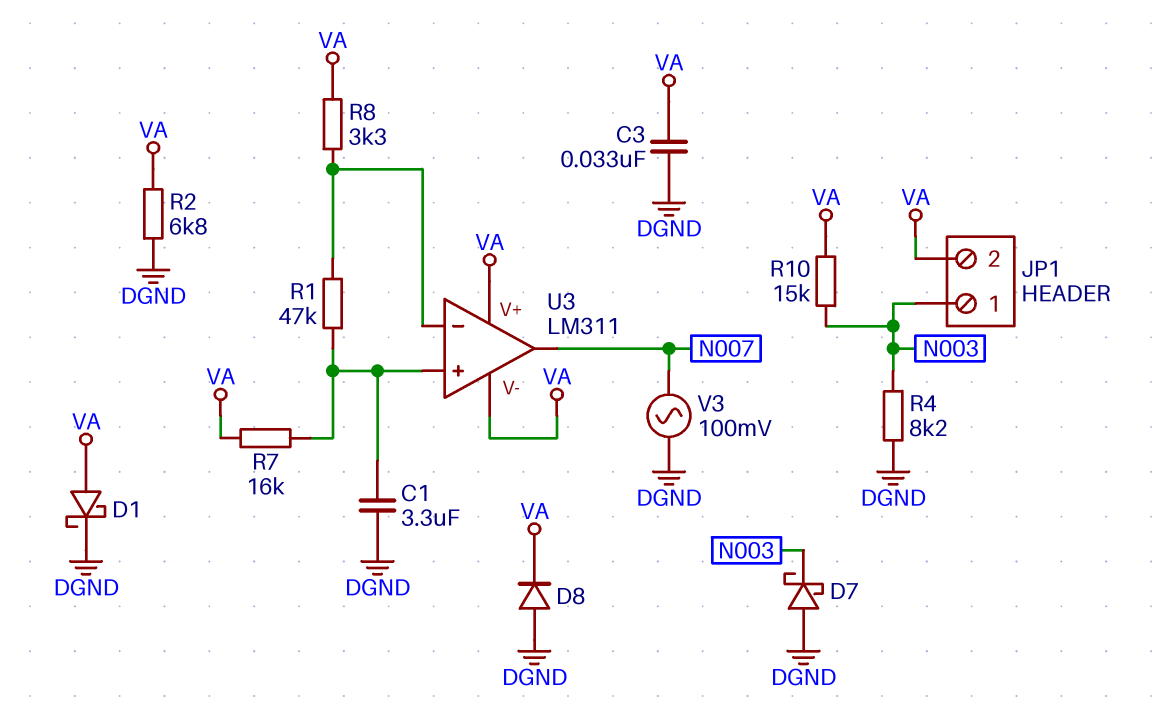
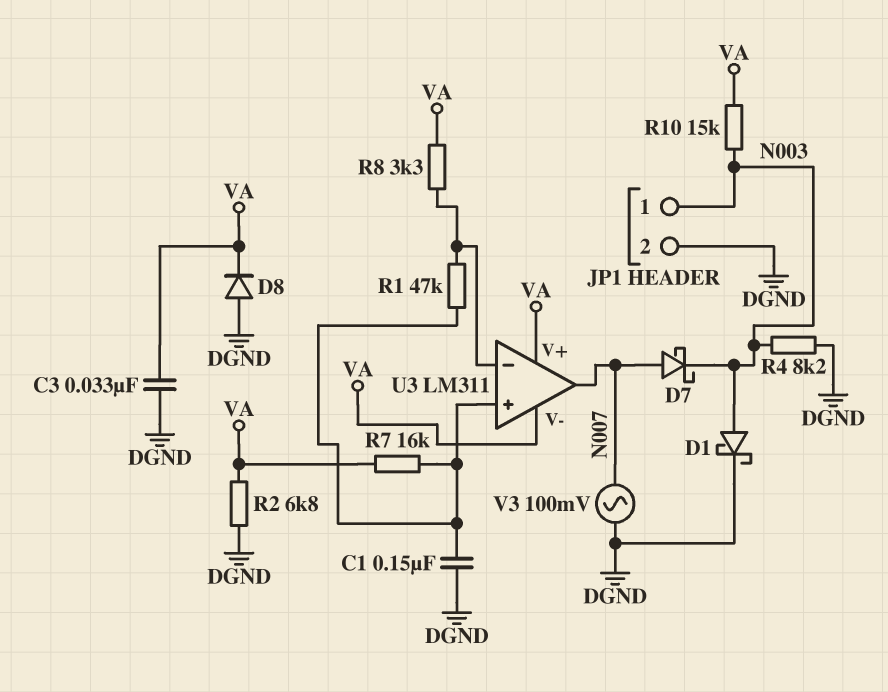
C1: 3.3uF (DGND, U3/in+) -> 150nF (DGND, U3/in+)
D1: schottky (A VA, K DGND) -> schottky (A N003, K DGND)
D7: schottky (A DGND, K N003) -> schottky (A N007, K N003)
JP1 pin 2: VA -> DGND

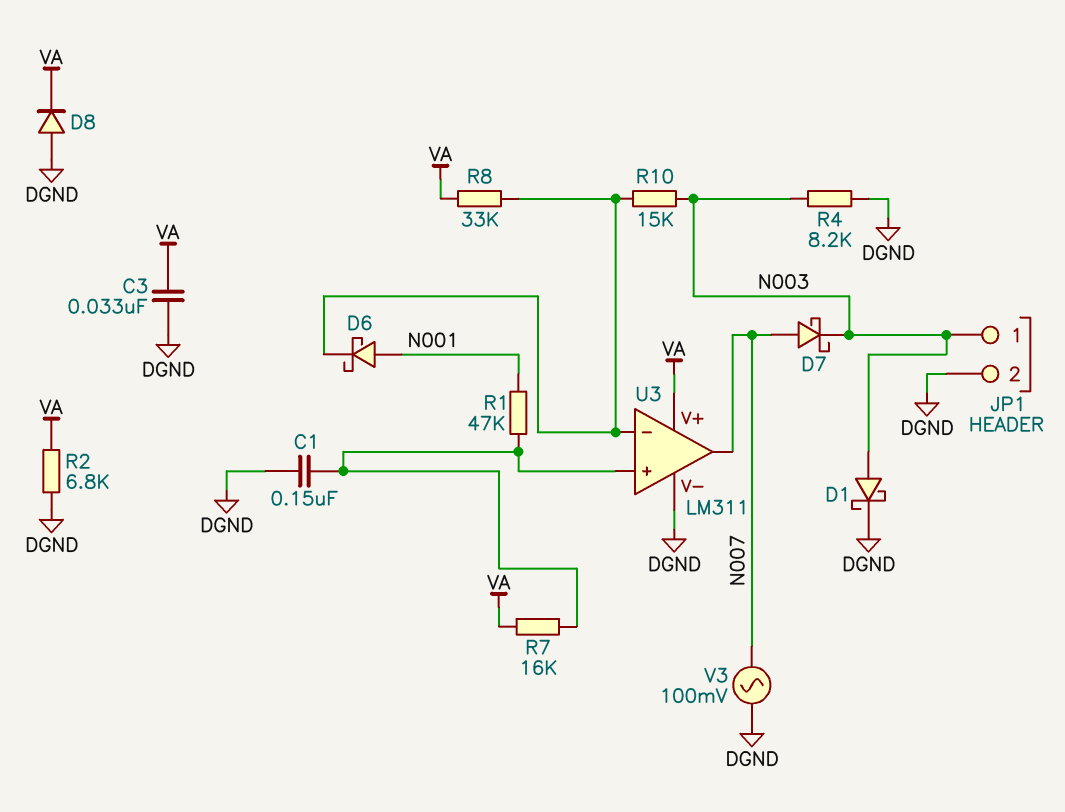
D6: none -> schottky (A N001, K U3/in-)
R1: 47k (U3/in+, U3/in-) -> 47k (N001, U3/in+)
R8: 3.3k (U3/in-, VA) -> 33k (U3/in-, VA)
R10: 15k (N003, VA) -> 15k (N003, U3/in-)
U3 pin V-: VA -> DGND

